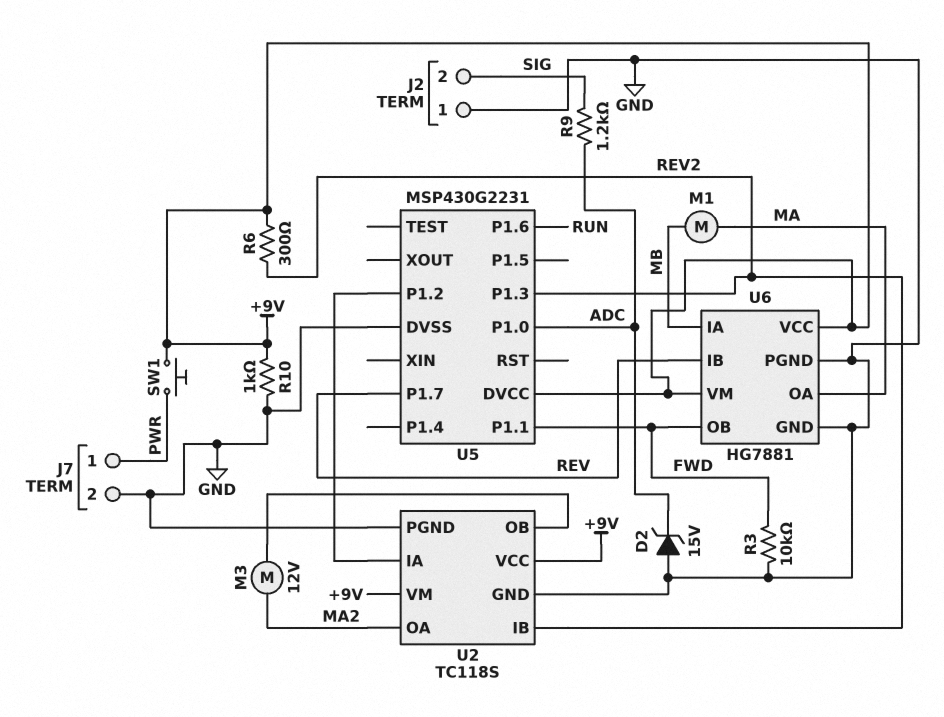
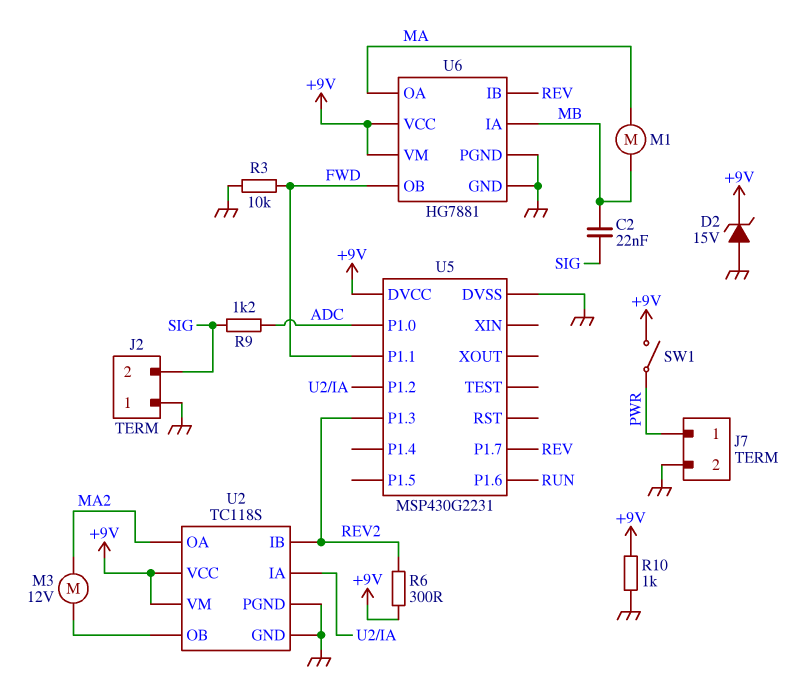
C2: none -> 22nF (MB, SIG)
D2: zener 15V (A GND, K ADC) -> zener 15V (A GND, K +9V)
SW1: button (+9V, PWR) -> switch (+9V, PWR)

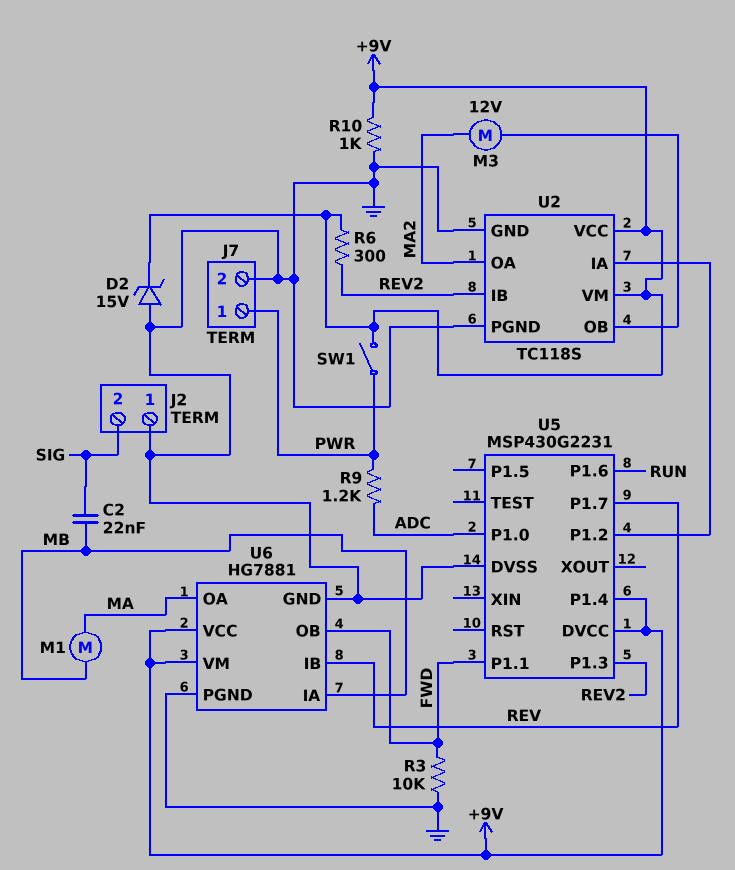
R9: 1.2k (ADC, SIG) -> 1.2k (ADC, PWR)
U5 pin P1.4: none -> +9V

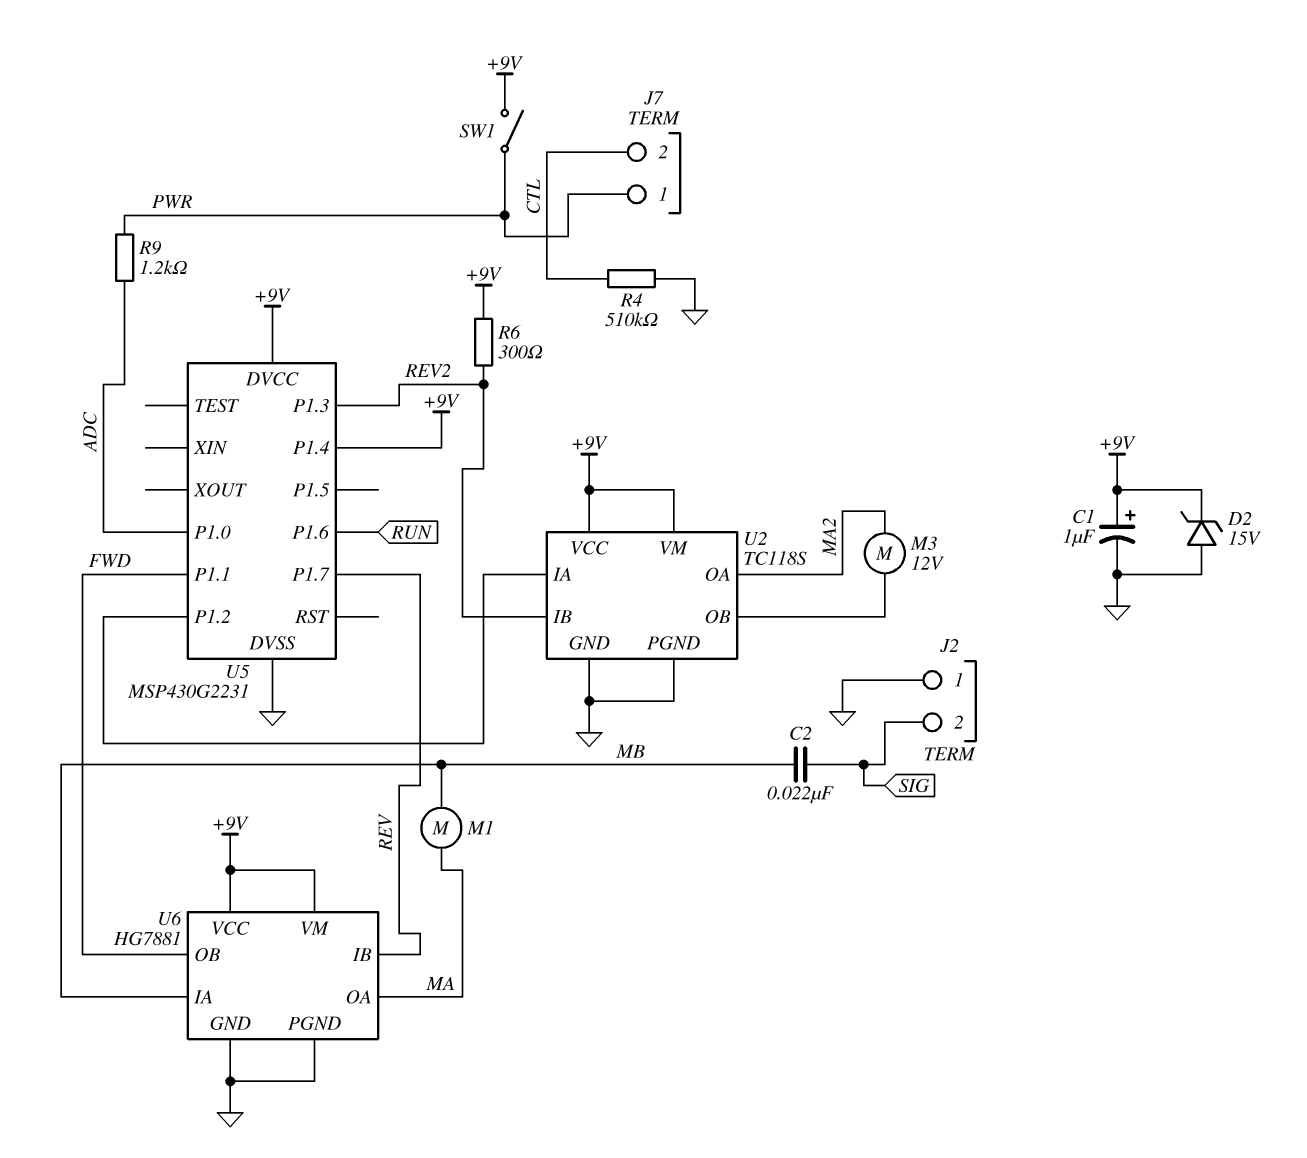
C1: none -> 1uF (plus +9V, minus GND)
J7 pin 2: GND -> CTL
R3: 10k (FWD, GND) -> none
R4: none -> 510k (CTL, GND)
R10: 1k (+9V, GND) -> none

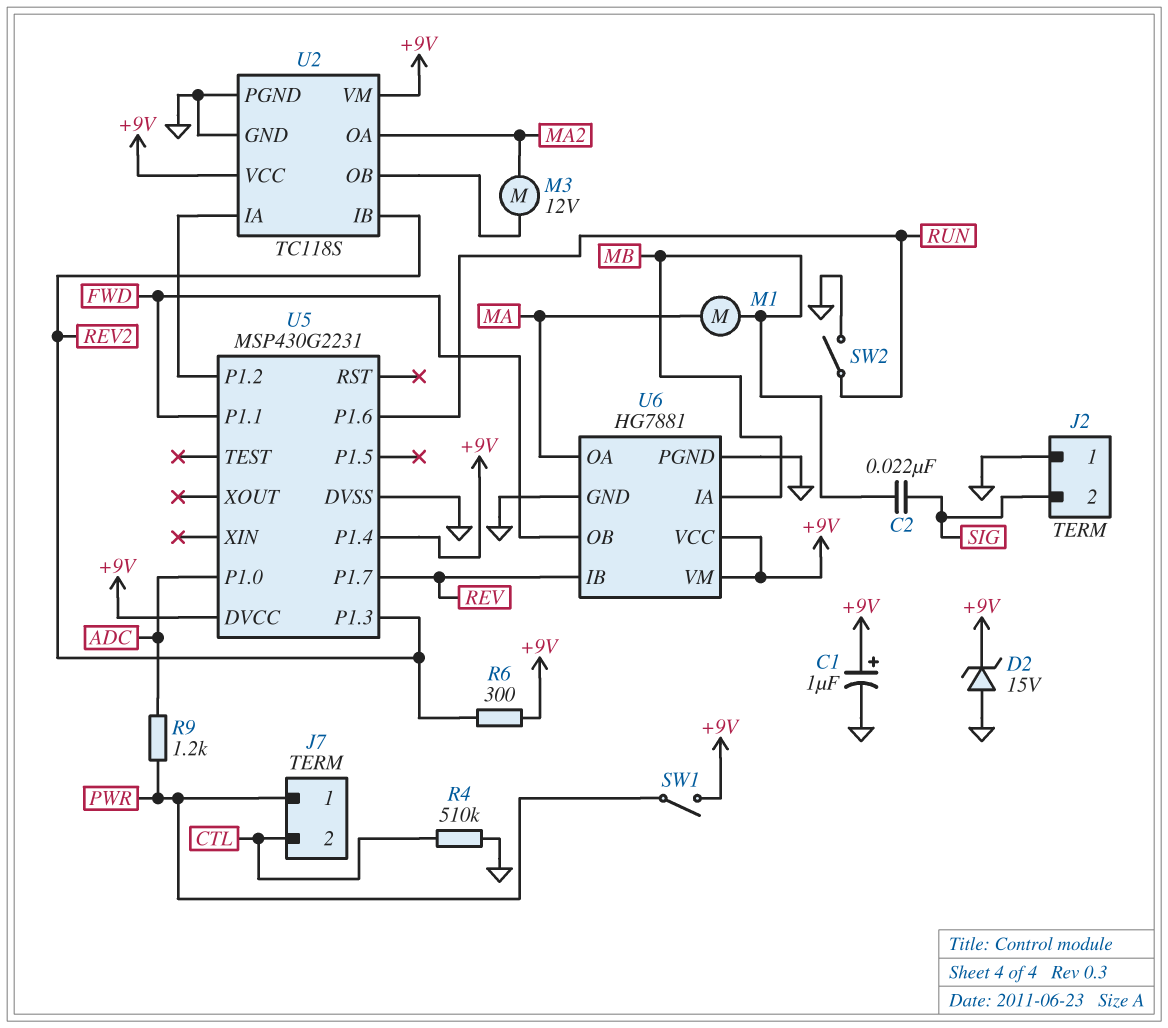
SW2: none -> switch (GND, RUN)

